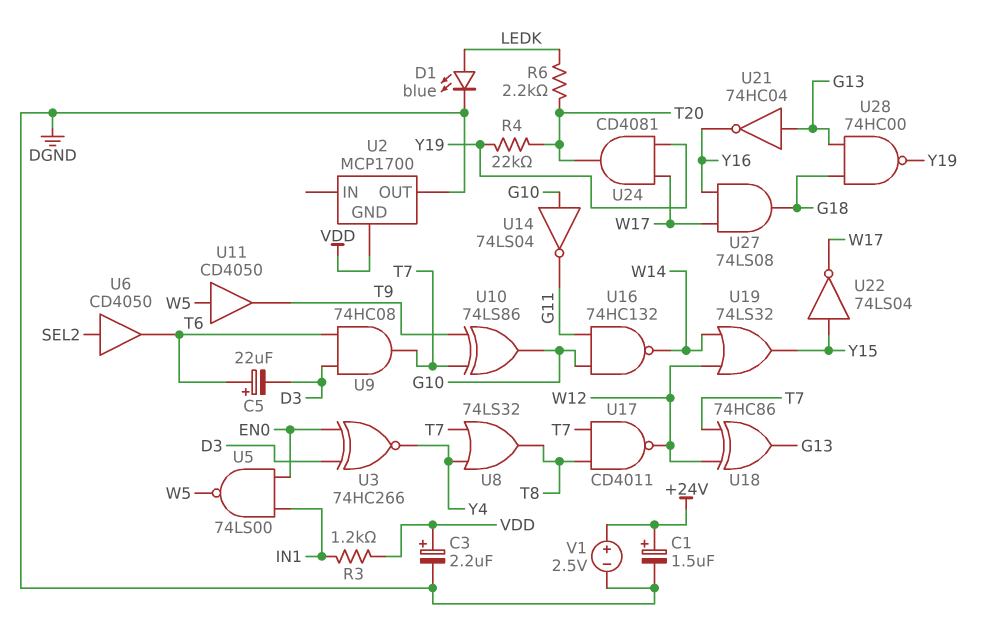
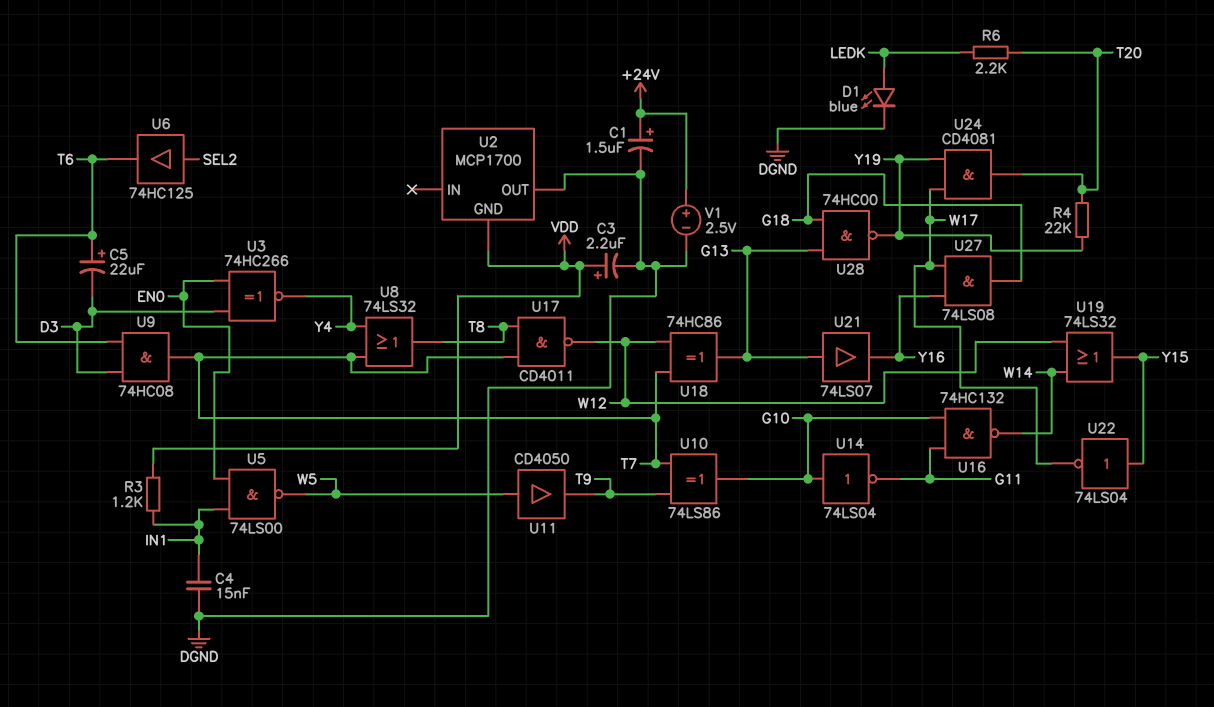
C4: none -> 15nF (DGND, IN1)
U6: buffer CD4050 (in SEL2, out T6) -> buffer 74HC125 (in SEL2, out T6)
U21: NOT 74HC04 (in G13, out Y16) -> buffer 74LS07 (in G13, out Y16)

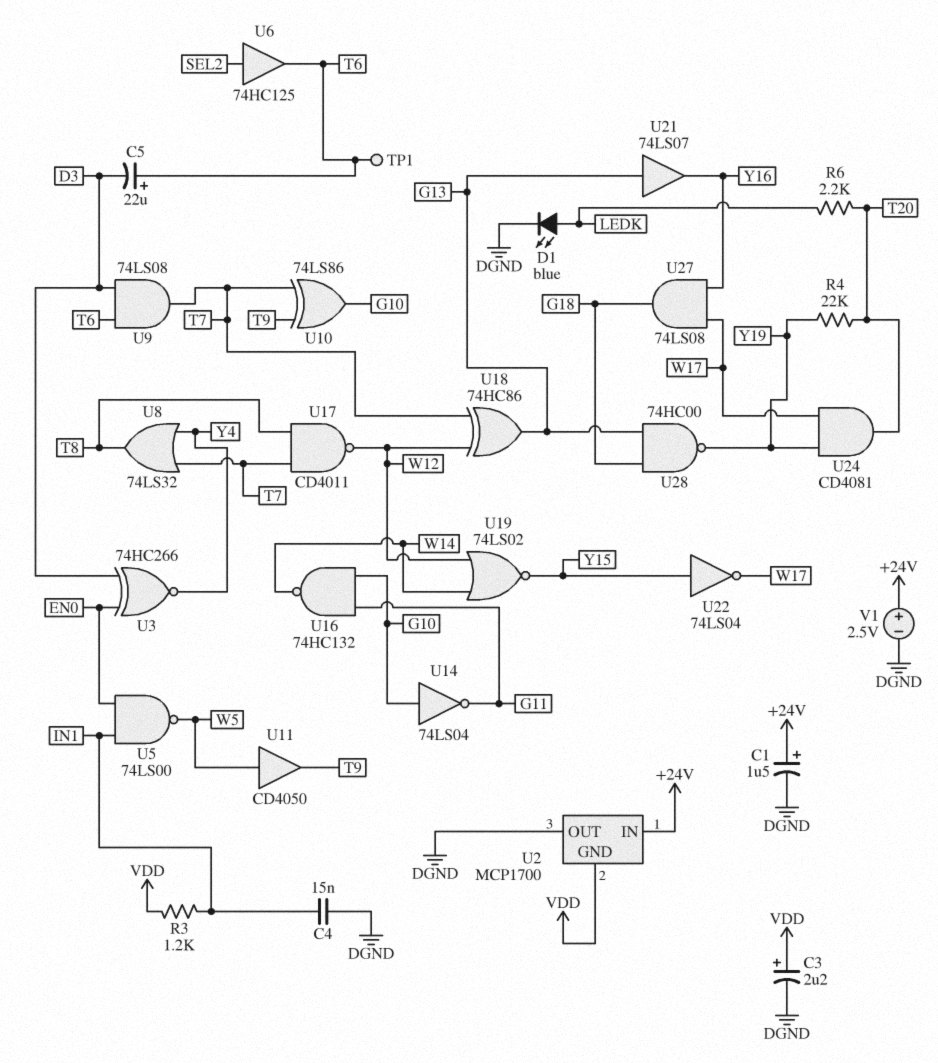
TP1: none -> test point (T6)
U2 pin IN: none -> +24V
U9: AND 74HC08 (in D3, in T6, out T7) -> AND 74LS08 (in D3, in T6, out T7)
U19: OR 74LS32 (in W12, in W14, out Y15) -> NOR 74LS02 (in W12, in W14, out Y15)

